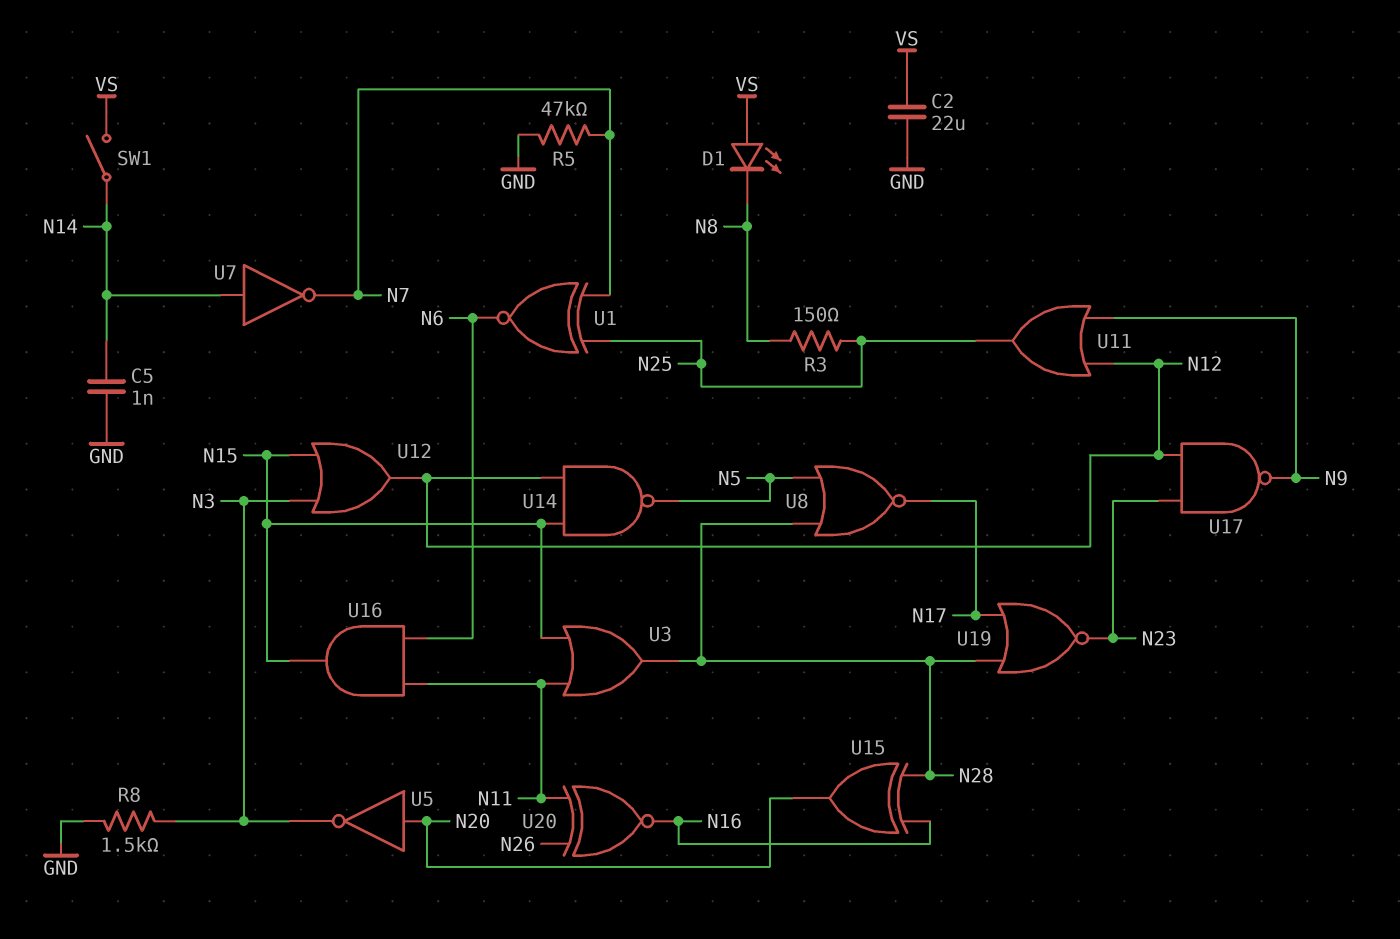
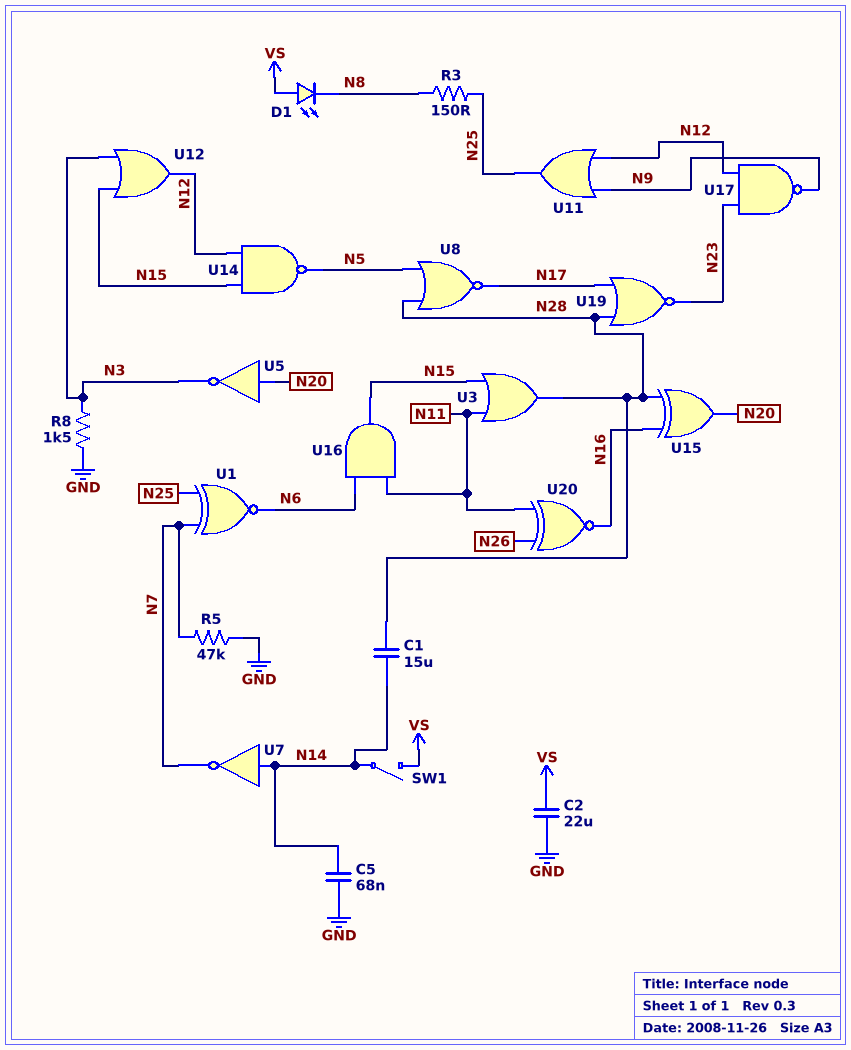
C1: none -> 15uF (N14, N28)
C5: 1nF (GND, N14) -> 68nF (GND, N14)

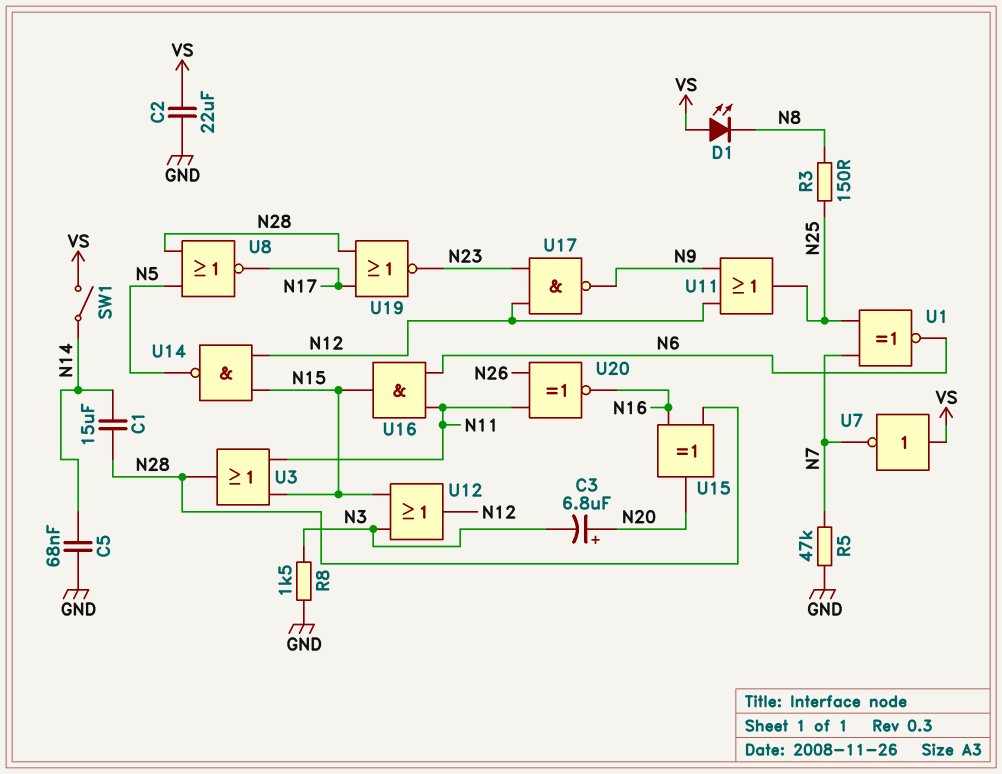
C3: none -> 6.8uF (plus N20, minus N3)
U5: NOT (in N20, out N3) -> none
U7: NOT (in N14, out N7) -> NOT (in VS, out N7)

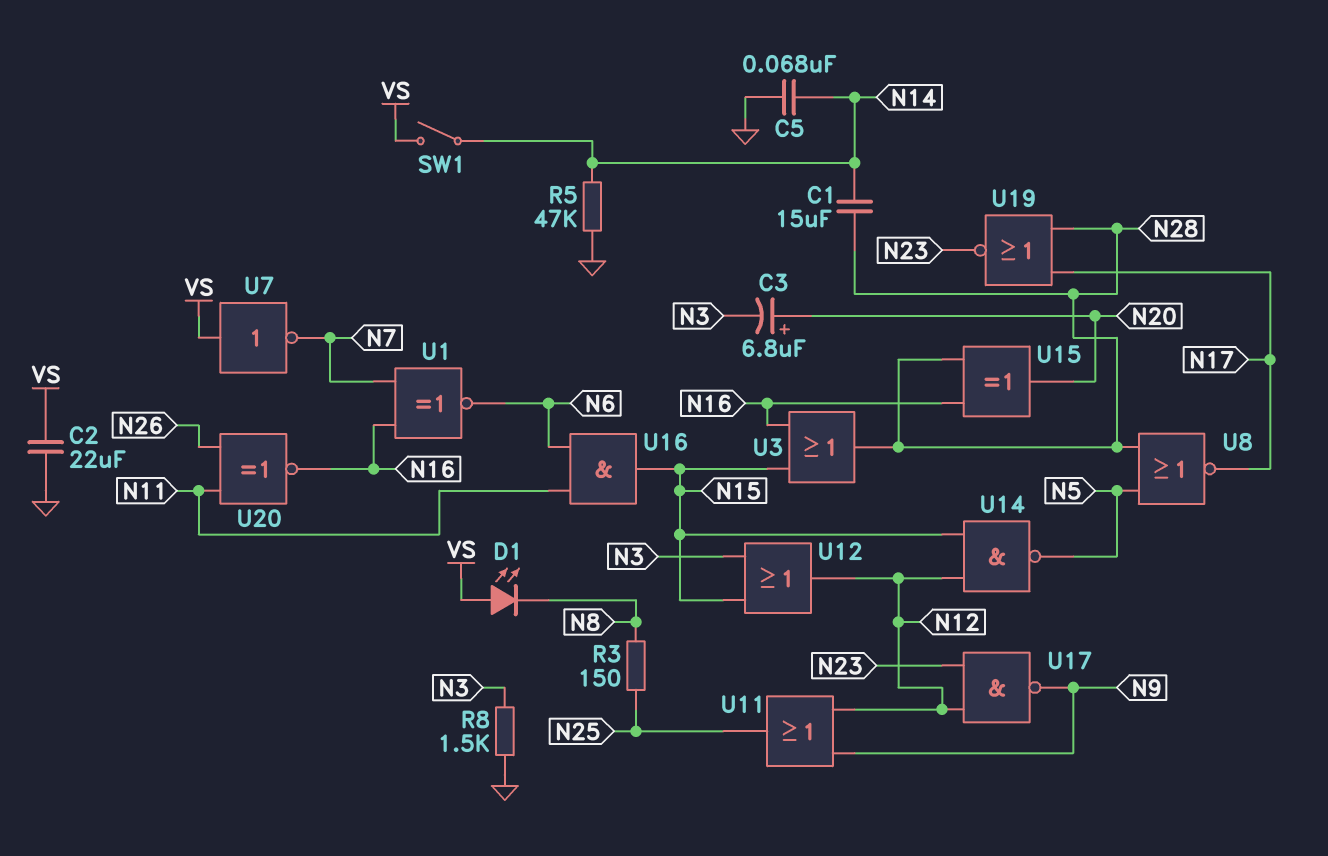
R5: 47k (GND, N7) -> 47k (GND, N14)
U1: XNOR (in N7, in N25, out N6) -> XNOR (in N7, in N16, out N6)
U3: OR (in N11, in N15, out N28) -> OR (in N15, in N16, out N28)

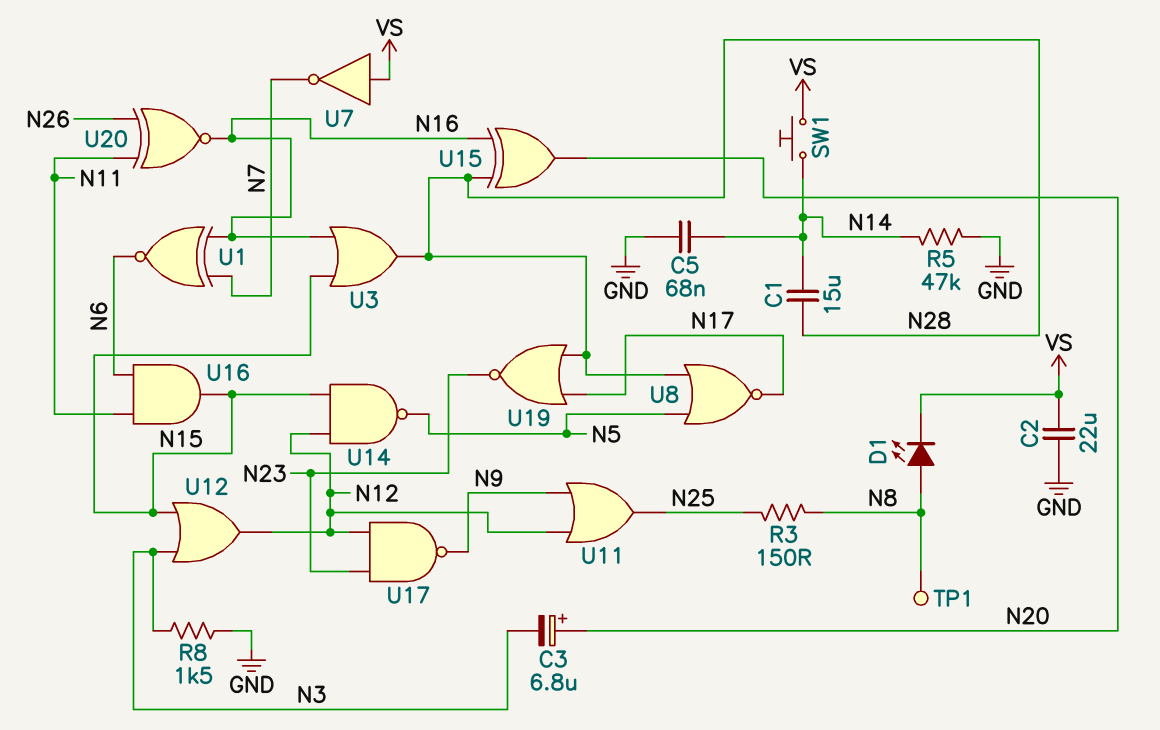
D1: LED (A VS, K N8) -> LED (A N8, K VS)
SW1: switch (N14, VS) -> button (N14, VS)
TP1: none -> test point (N8)

